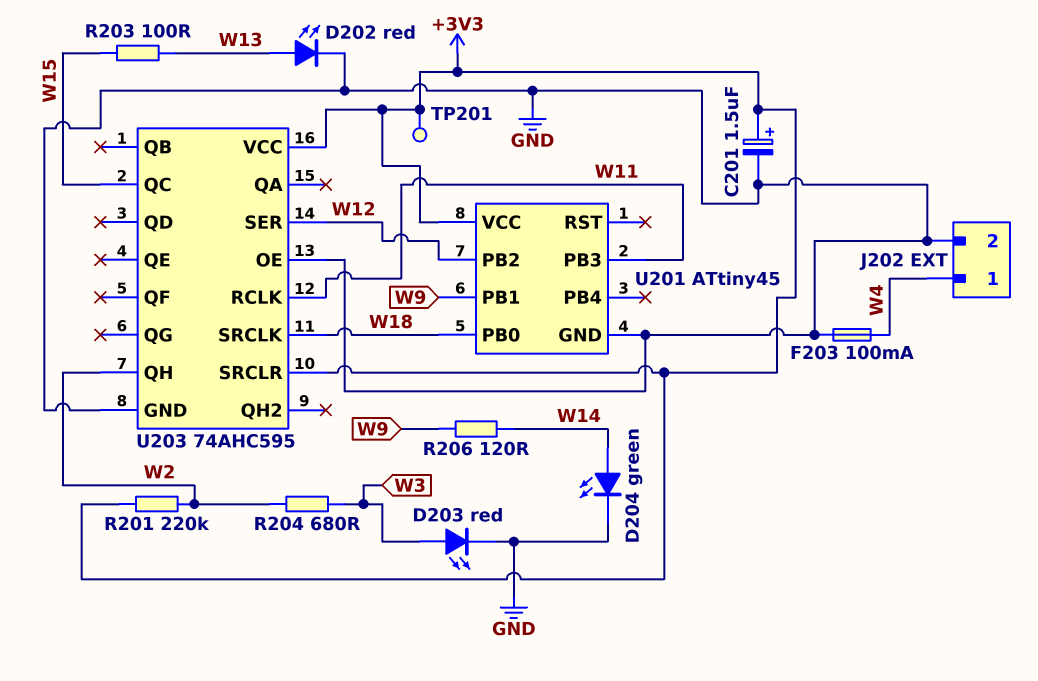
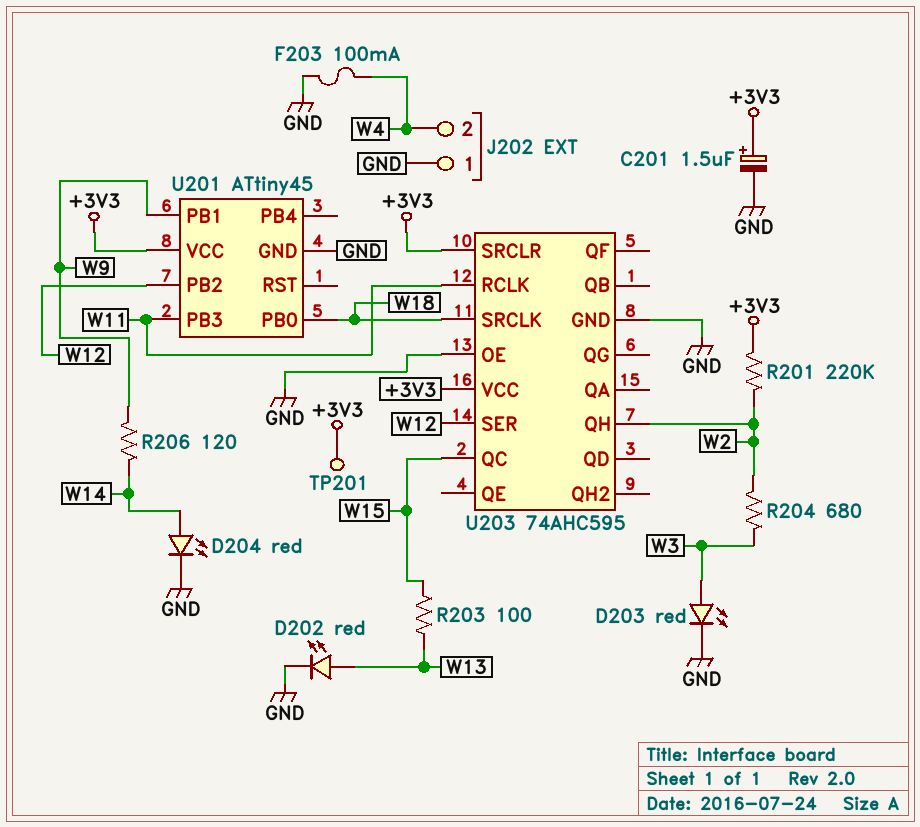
D204: LED green (A W14, K GND) -> LED red (A W14, K GND)
J202 pin 1: W4 -> GND
J202 pin 2: GND -> W4

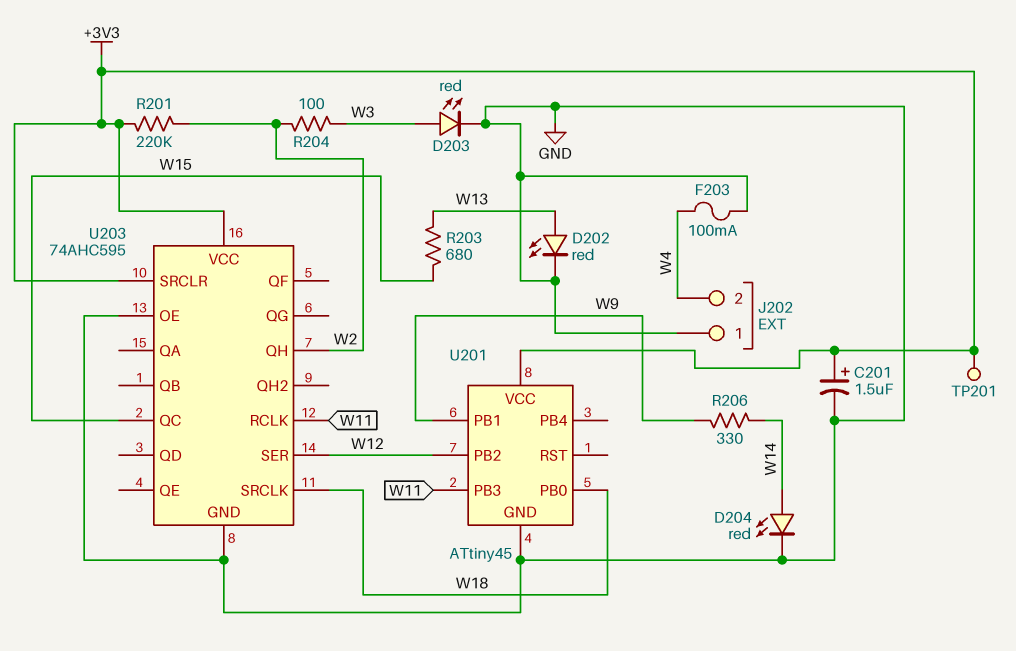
R203: 100 (W13, W15) -> 680 (W13, W15)
R204: 680 (W2, W3) -> 100 (W2, W3)
R206: 120 (W9, W14) -> 330 (W9, W14)

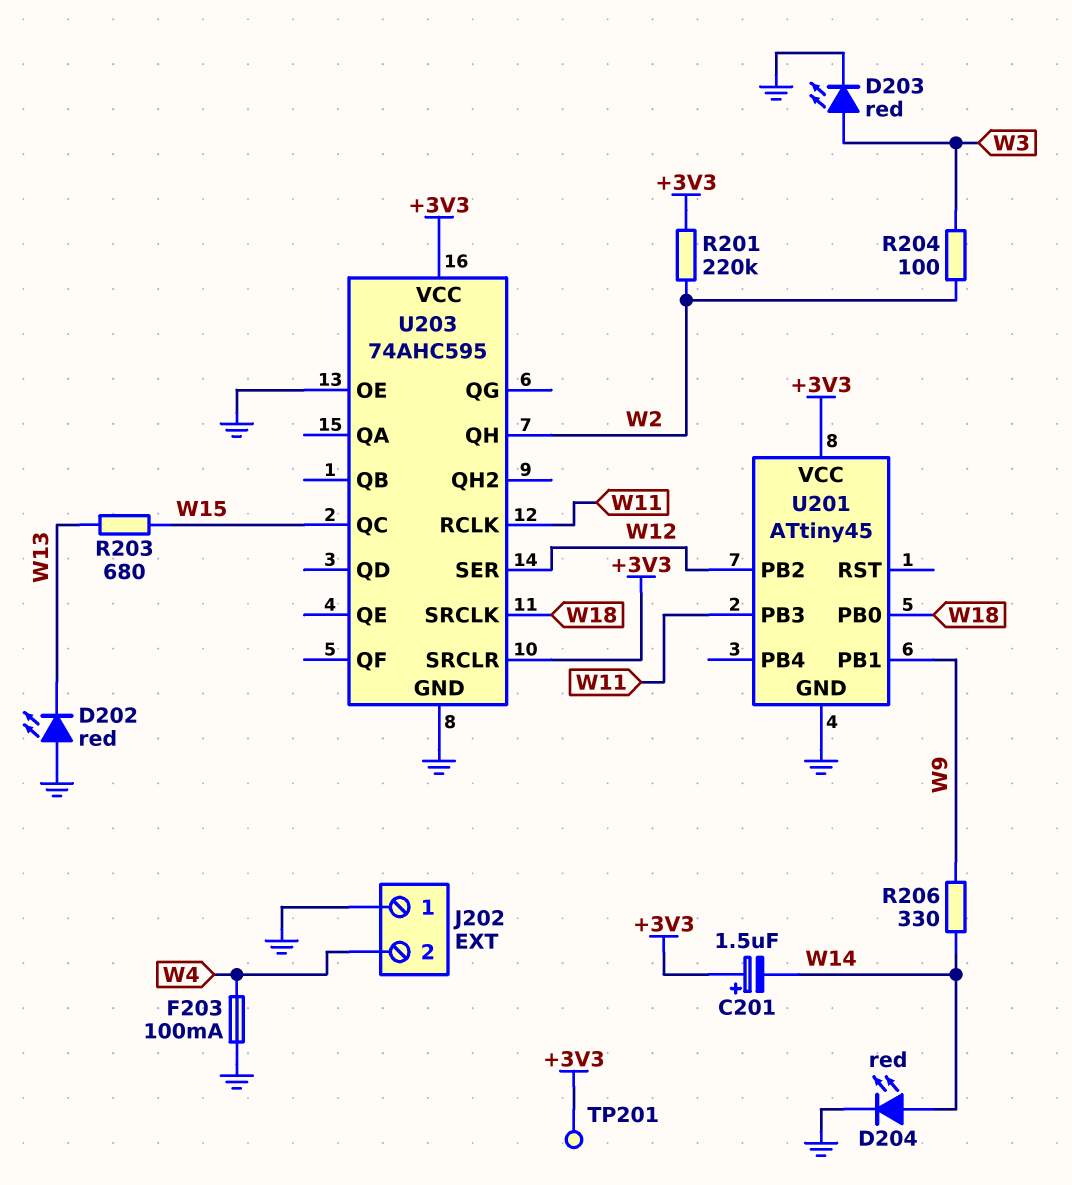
C201: 1.5uF (plus +3V3, minus GND) -> 1.5uF (plus +3V3, minus W14)
D202: LED red (A W13, K GND) -> LED red (A GND, K W13)

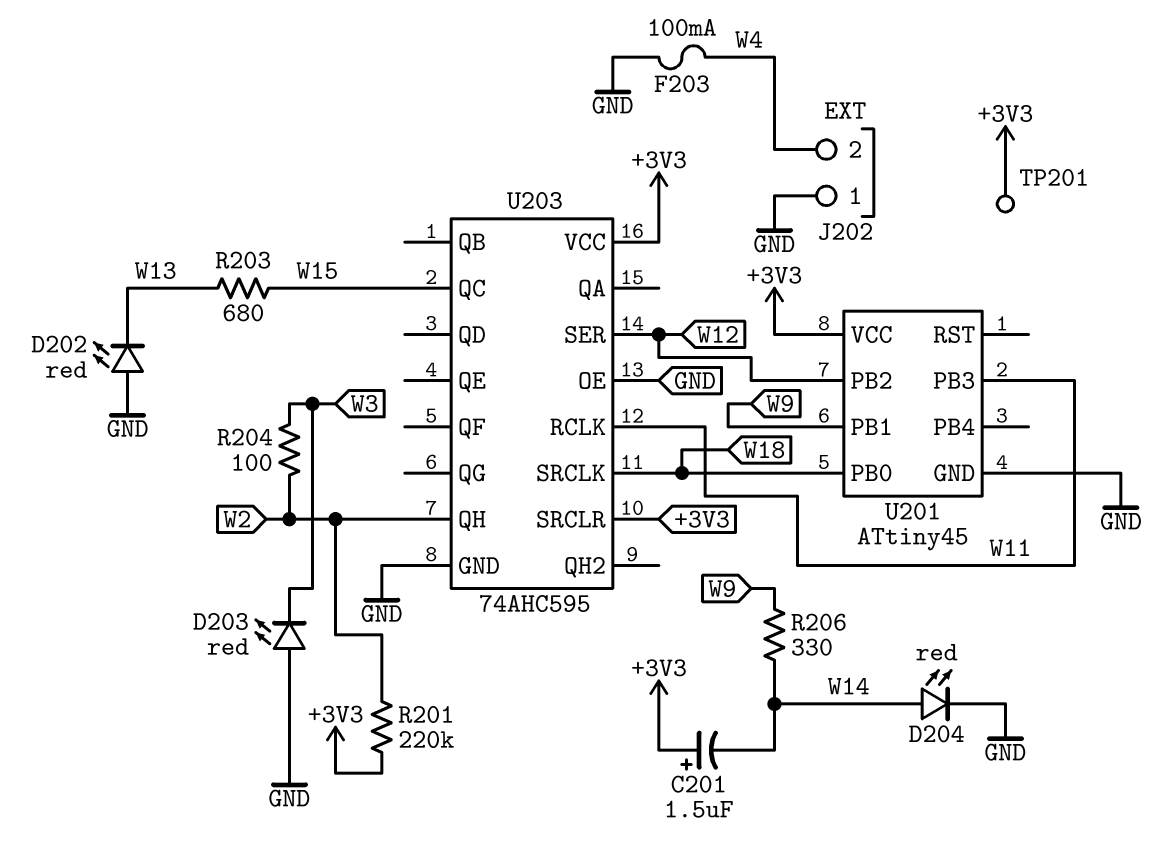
D203: LED red (A W3, K GND) -> LED red (A GND, K W3)

